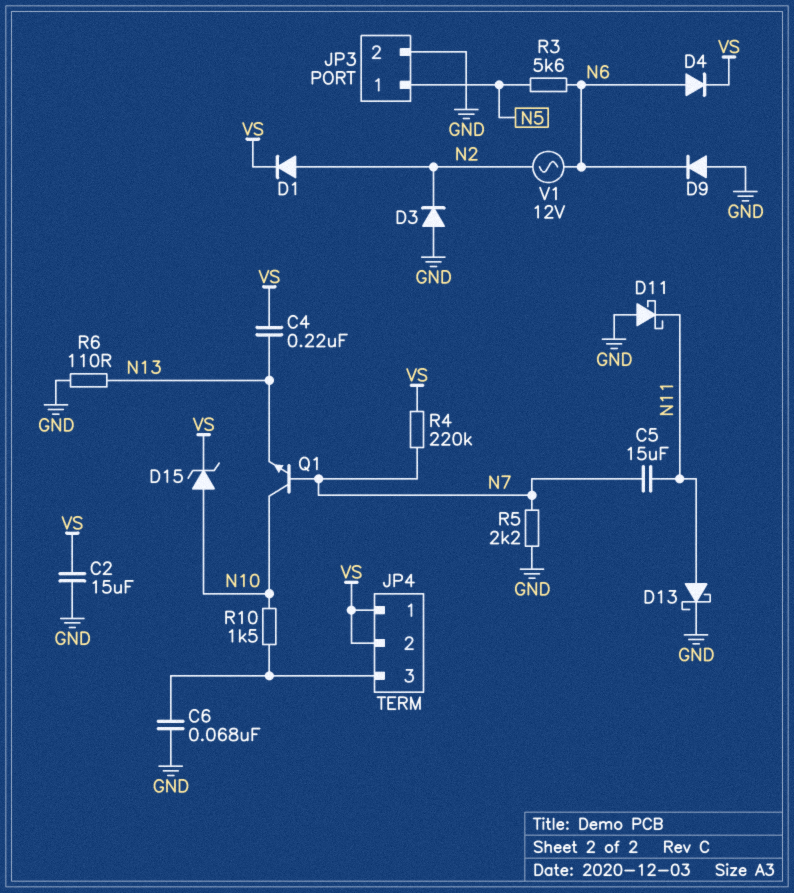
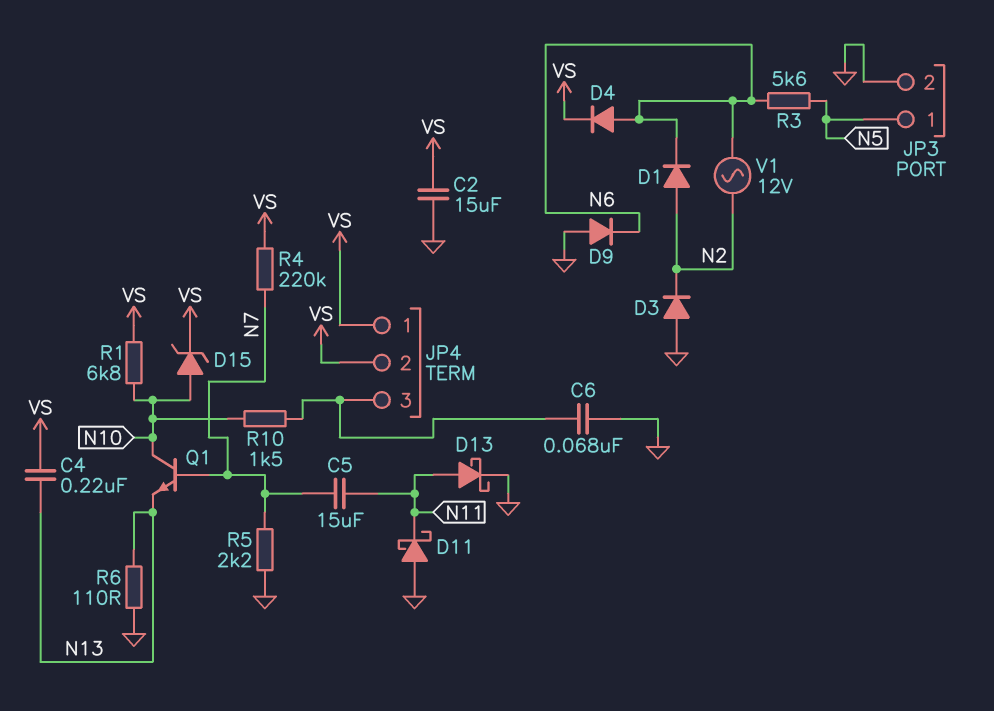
D1: diode (A N2, K VS) -> diode (A N2, K N6)
R1: none -> 6.8k (N10, VS)

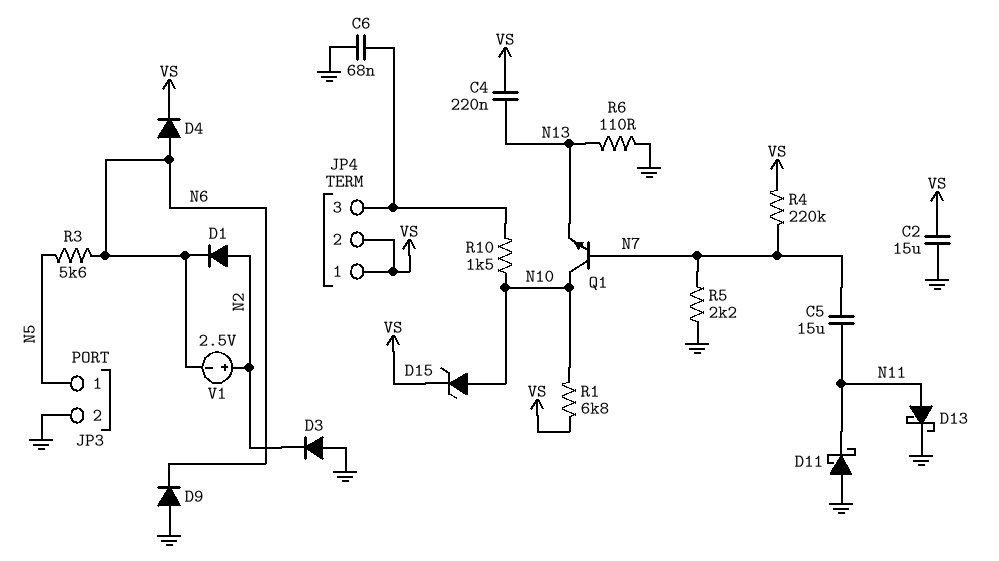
V1: AC 12V (N2, N6) -> 2.5V (plus N2, minus N6)

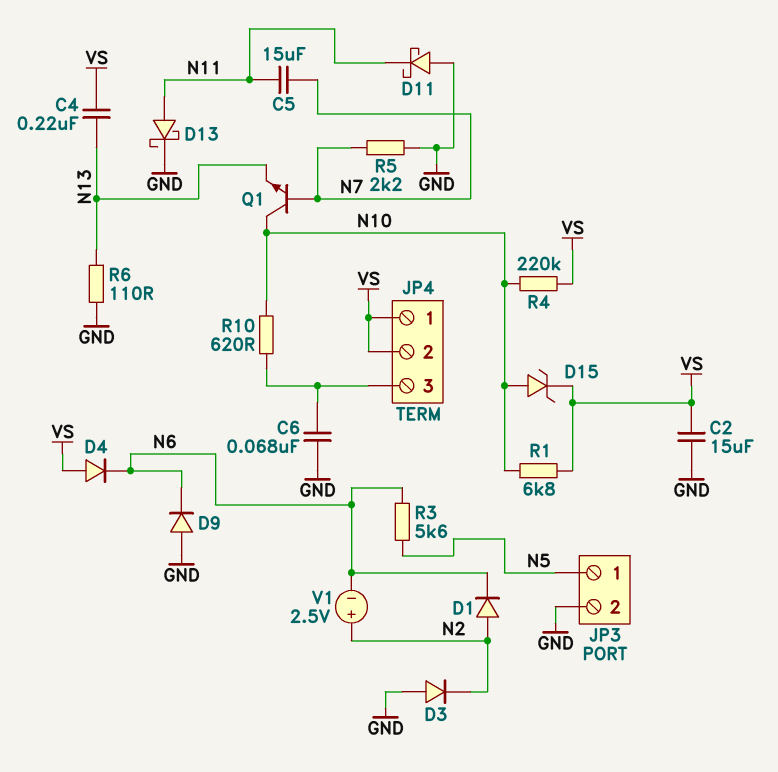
D4: diode (A N6, K VS) -> diode (A VS, K N6)
R4: 220k (N7, VS) -> 220k (N10, VS)
R10: 1.5k (JP4/3, N10) -> 620 (JP4/3, N10)

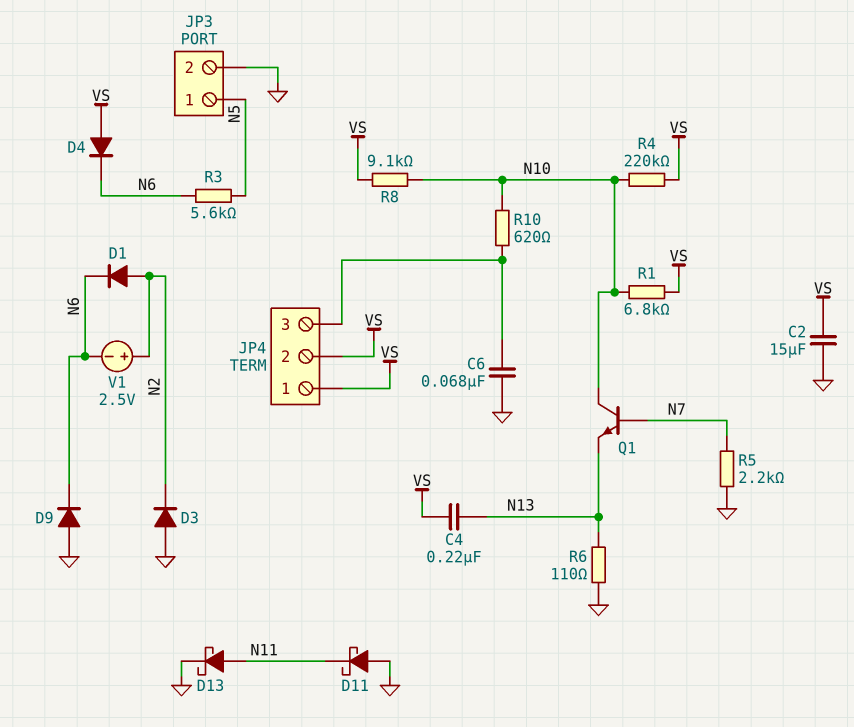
C5: 15uF (N7, N11) -> none
D15: zener (A N10, K VS) -> none
R8: none -> 9.1k (N10, VS)

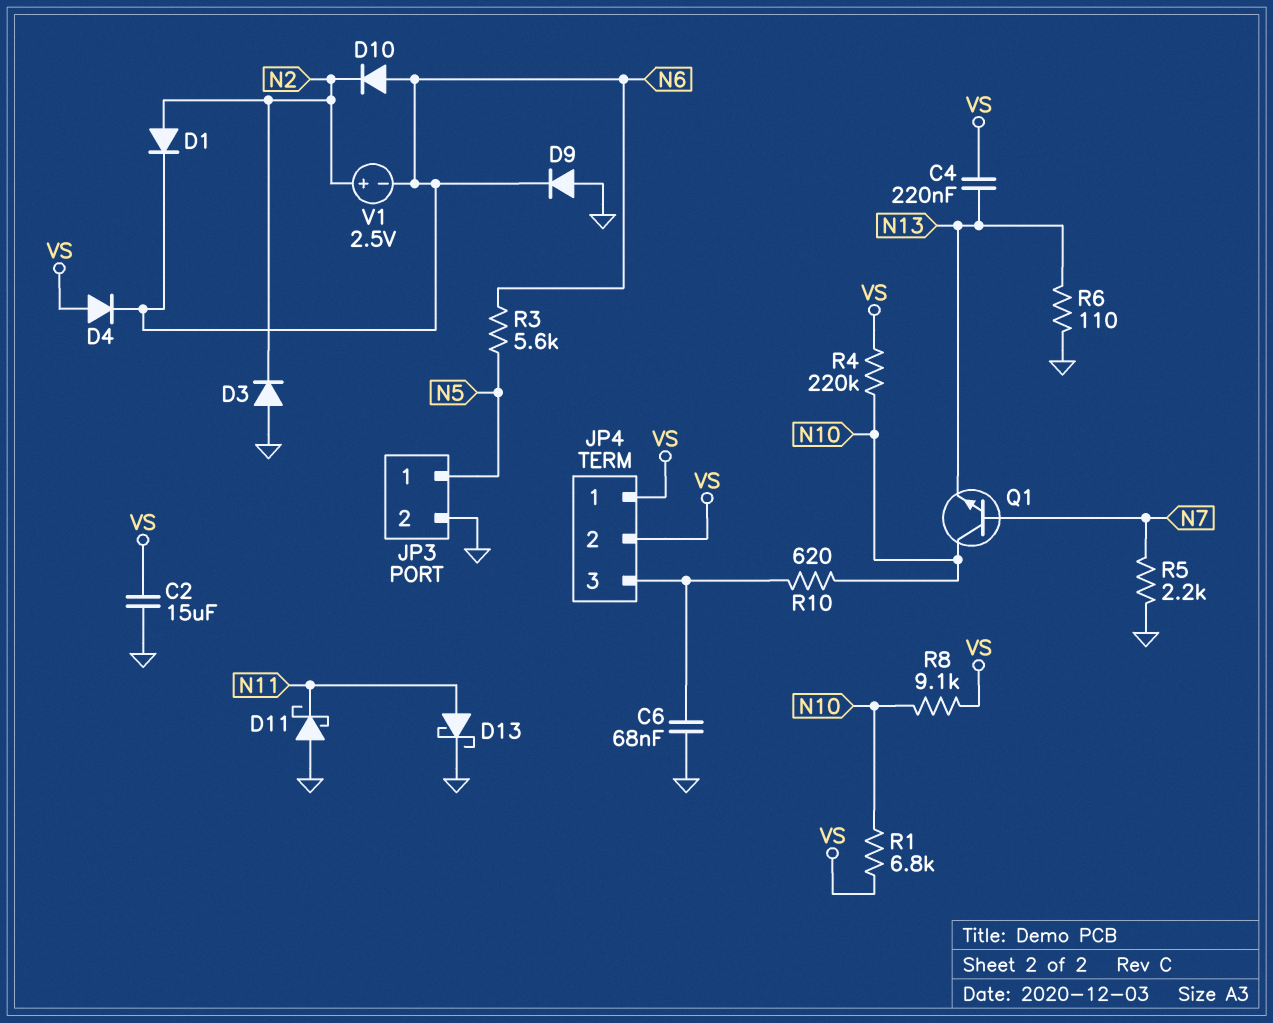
D10: none -> diode (A N6, K N2)

